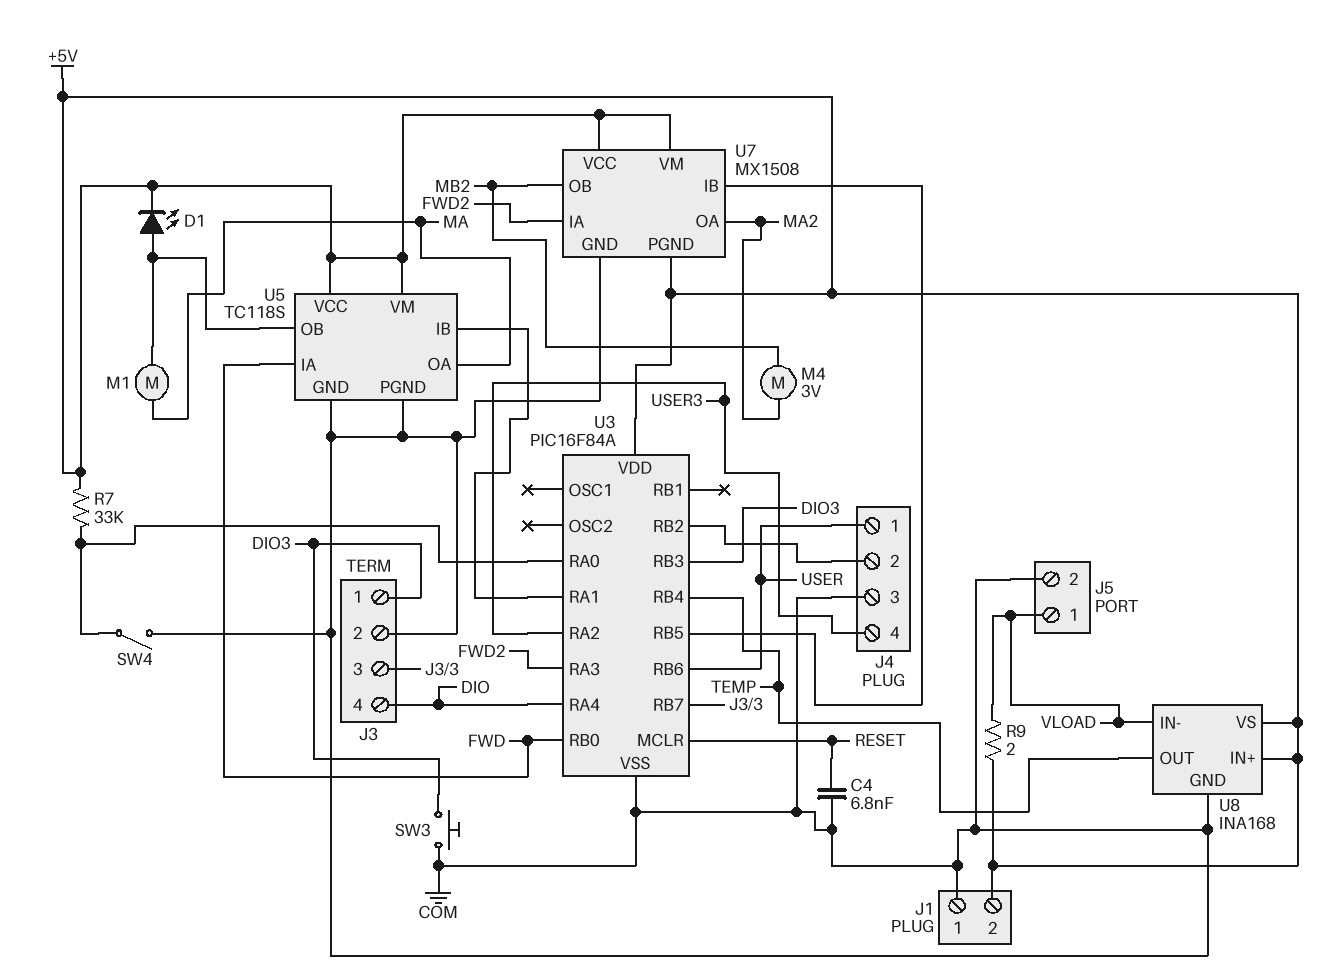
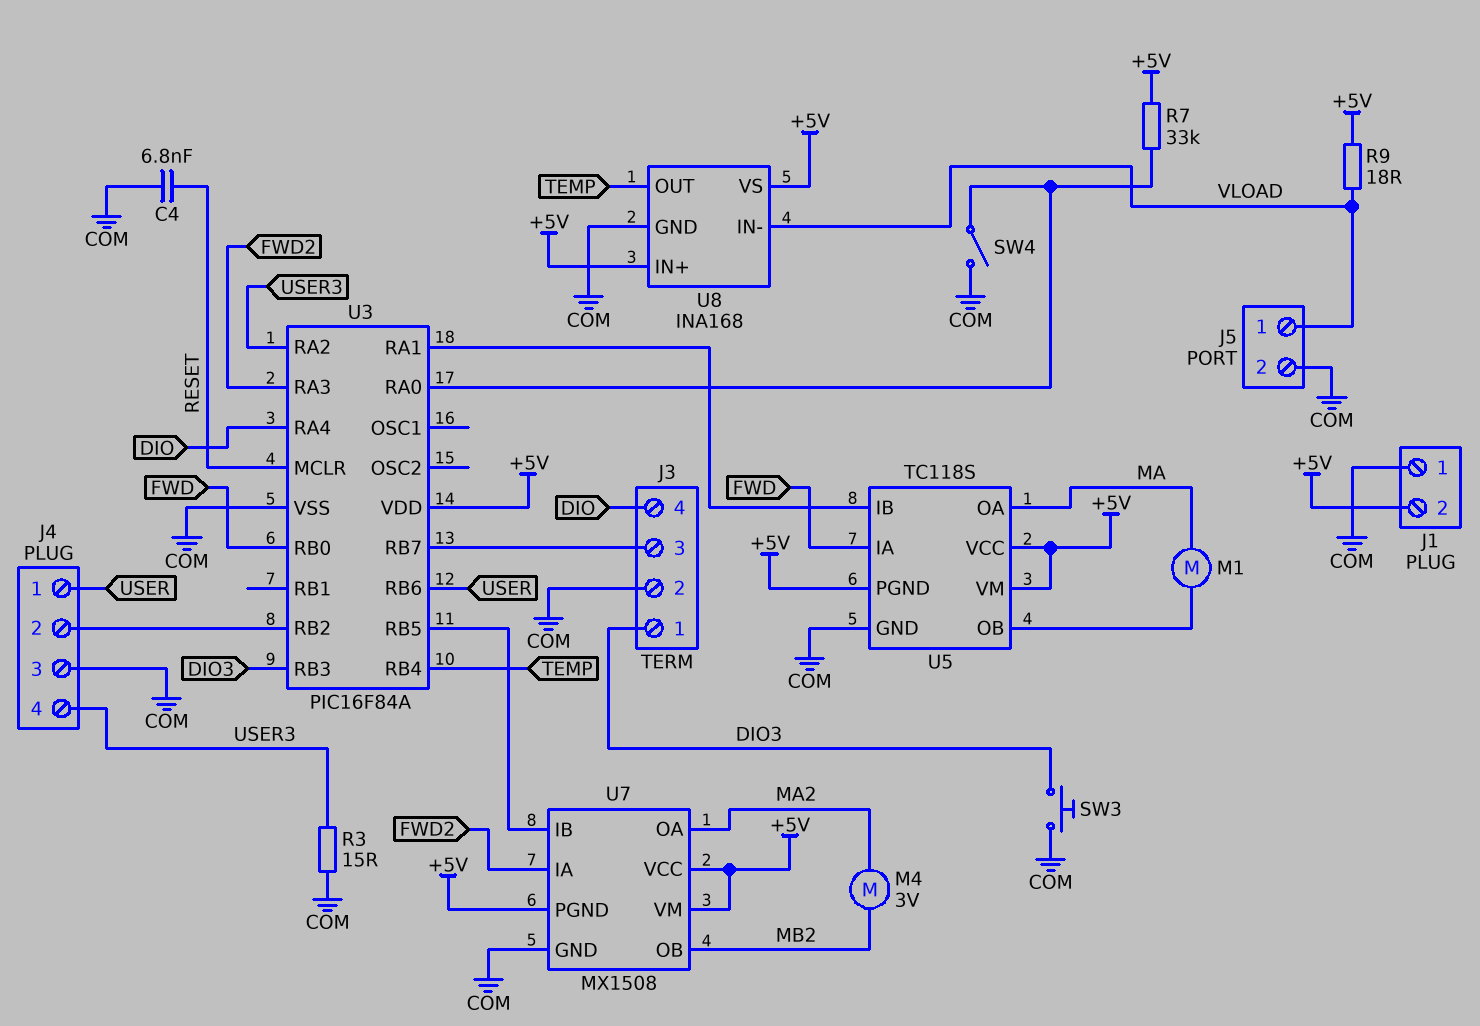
D1: LED (A U5/OB, K +5V) -> none
R3: none -> 15 (COM, USER3)
R9: 2 (+5V, VLOAD) -> 18 (+5V, VLOAD)
U5 pin PGND: COM -> +5V

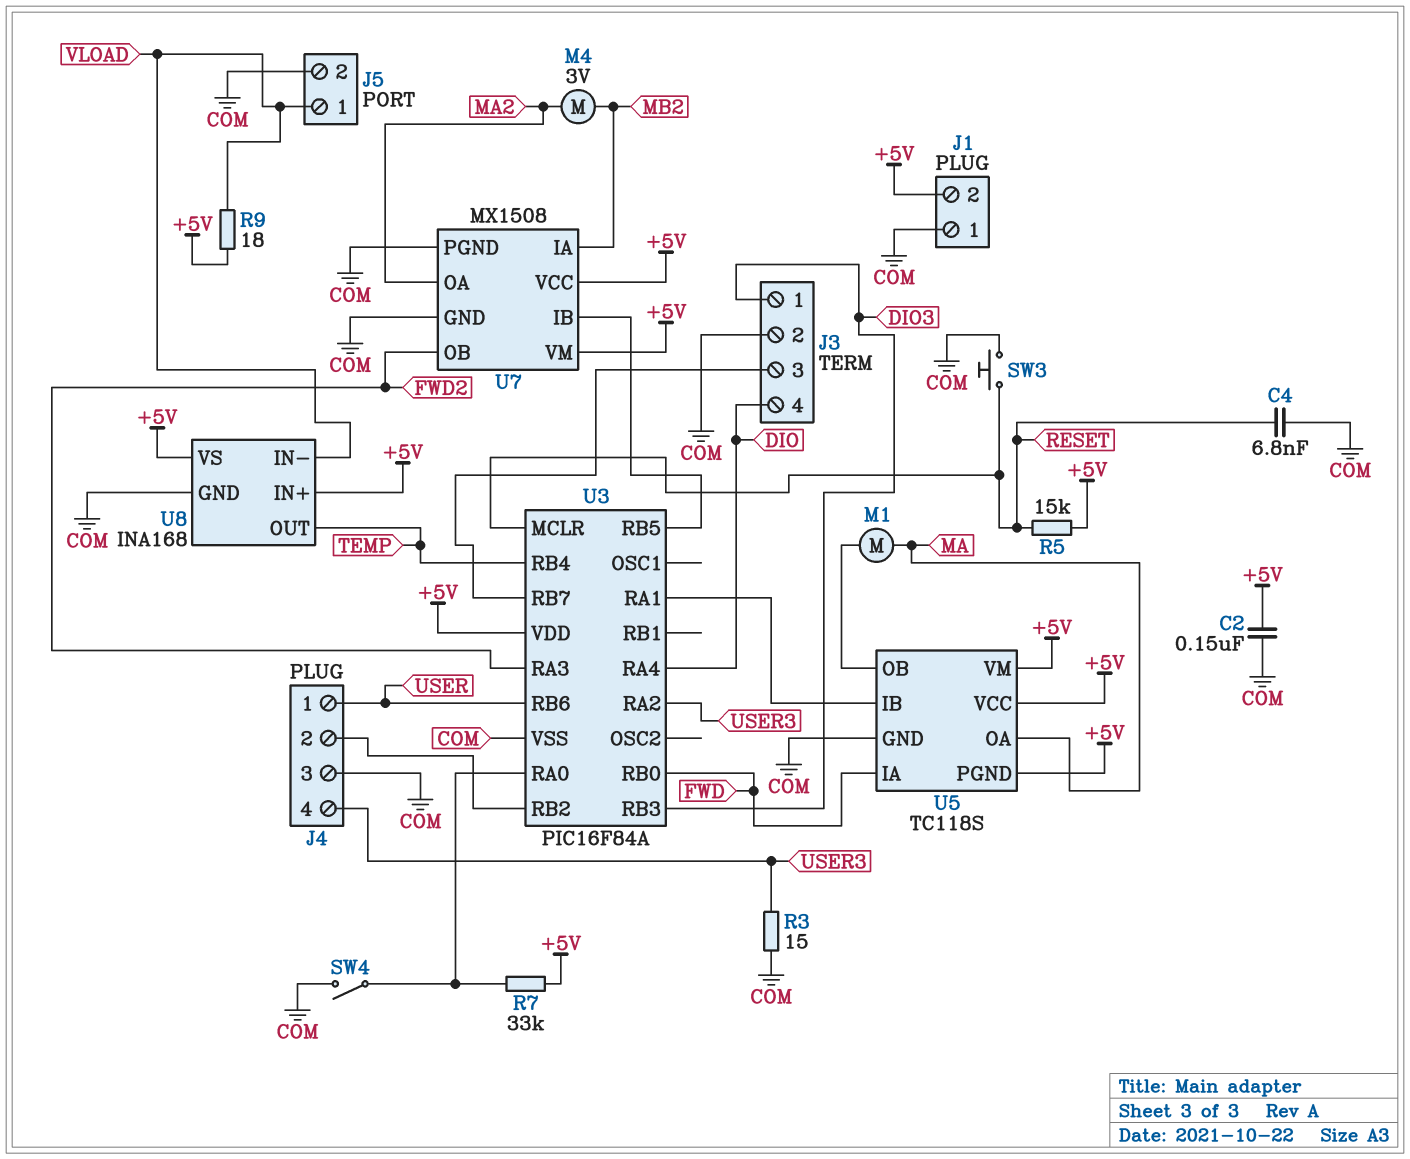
C2: none -> 150nF (+5V, COM)
R5: none -> 15k (+5V, RESET)
SW3: button (COM, DIO3) -> button (COM, RESET)
U7 pin IA: FWD2 -> MB2
U7 pin OB: MB2 -> FWD2
U7 pin PGND: +5V -> COM

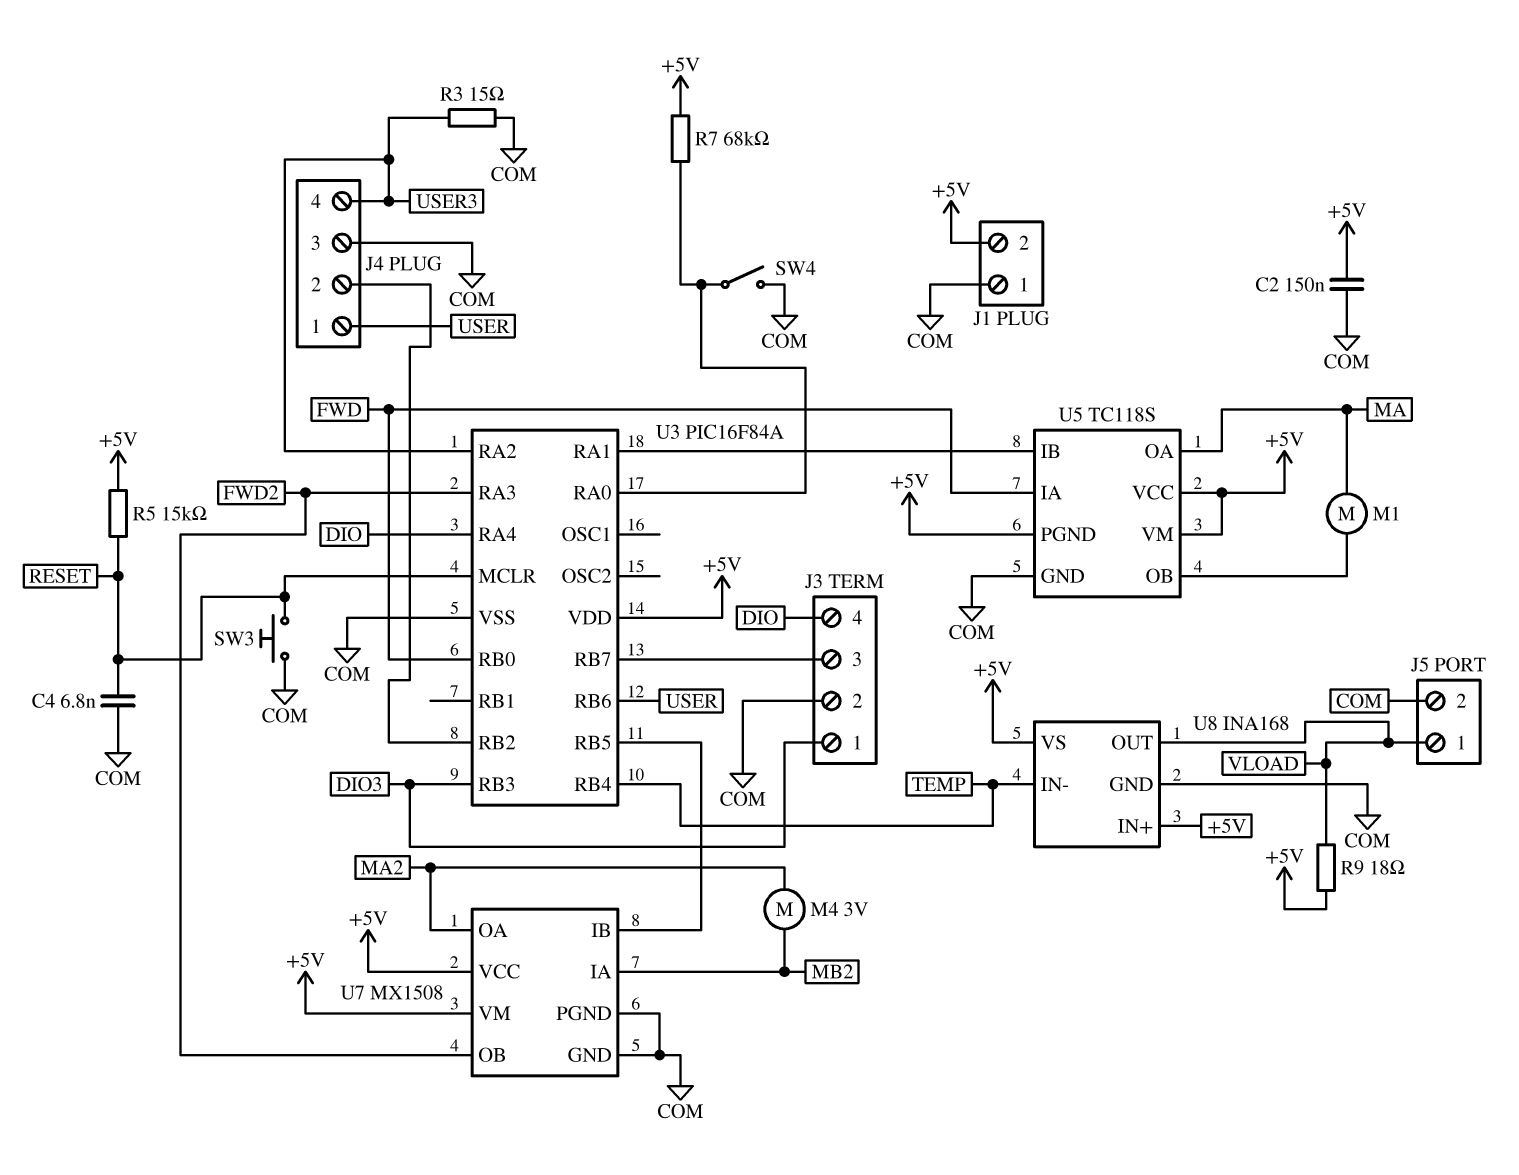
R7: 33k (+5V, U3/RA0) -> 68k (+5V, U3/RA0)
U8 pin IN-: VLOAD -> TEMP
U8 pin OUT: TEMP -> VLOAD

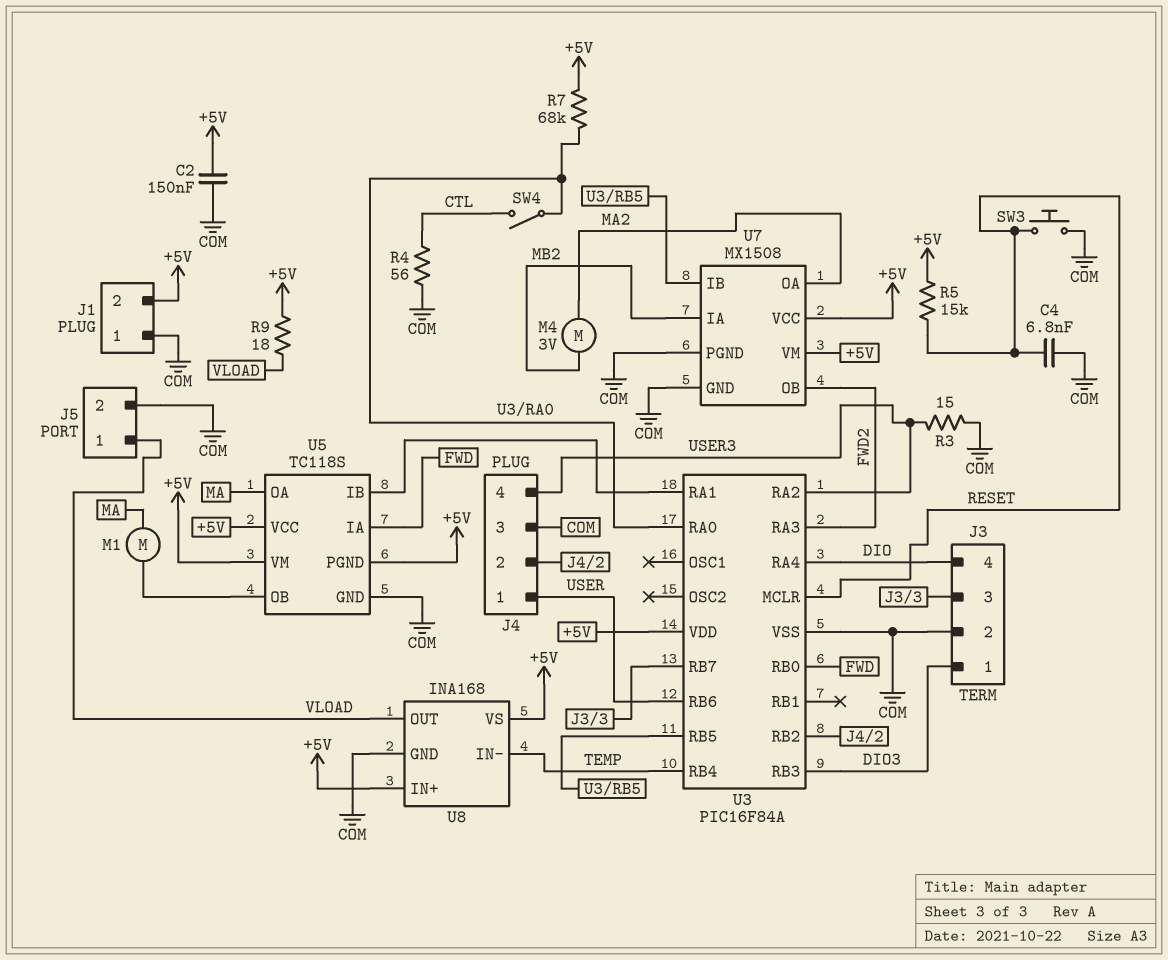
R4: none -> 56 (COM, CTL)
SW4: switch (COM, U3/RA0) -> switch (CTL, U3/RA0)

